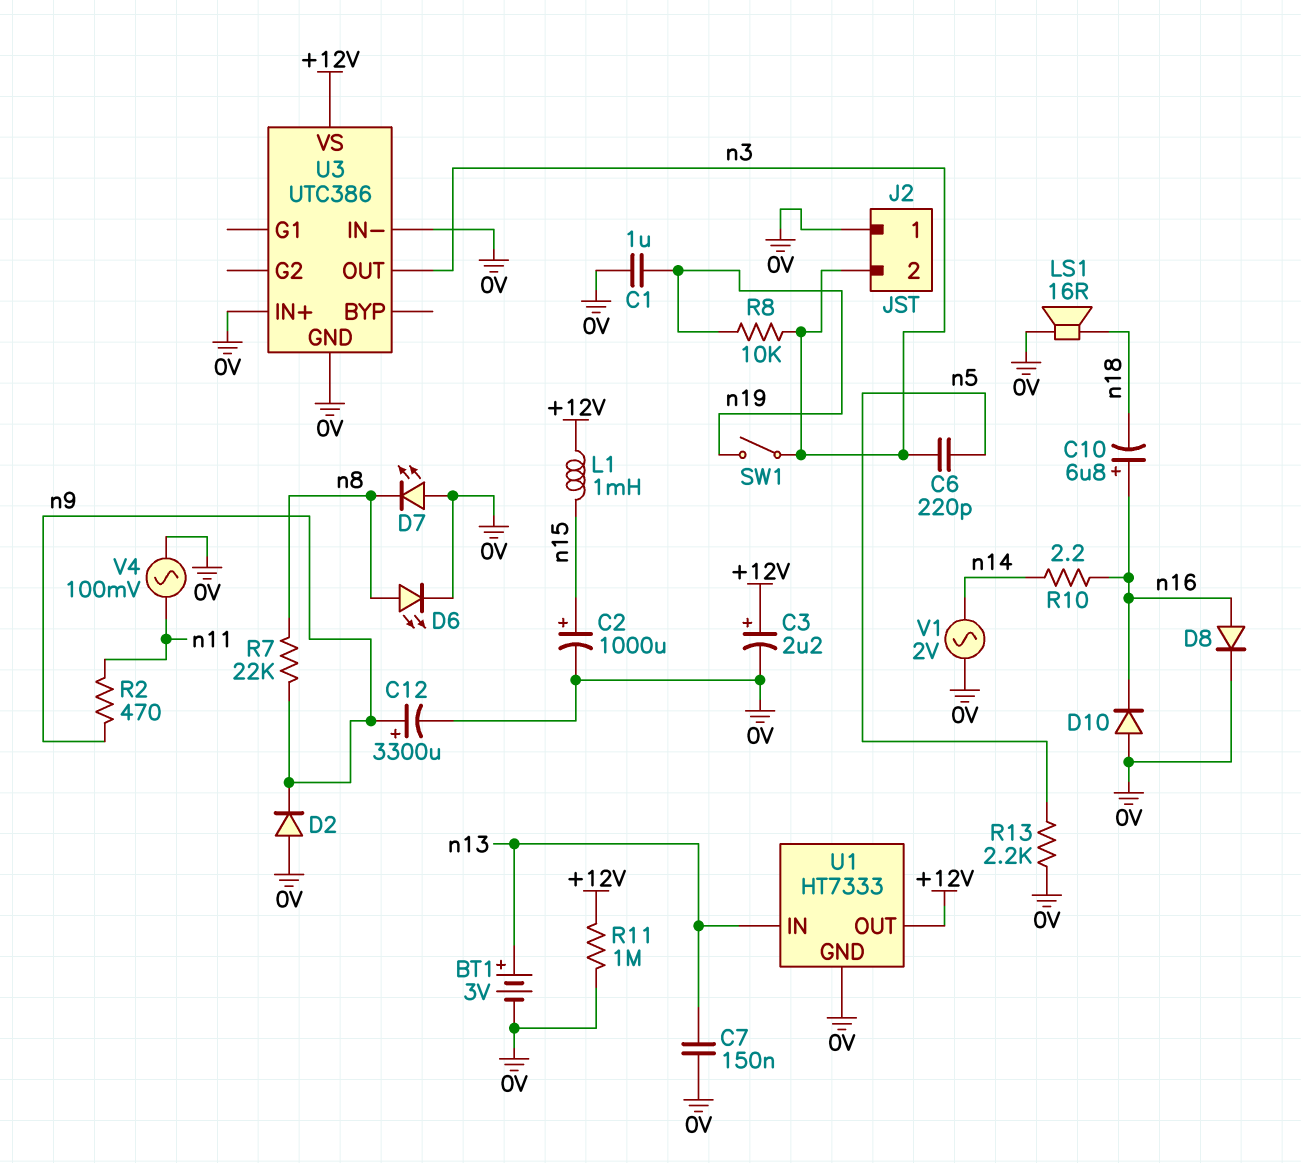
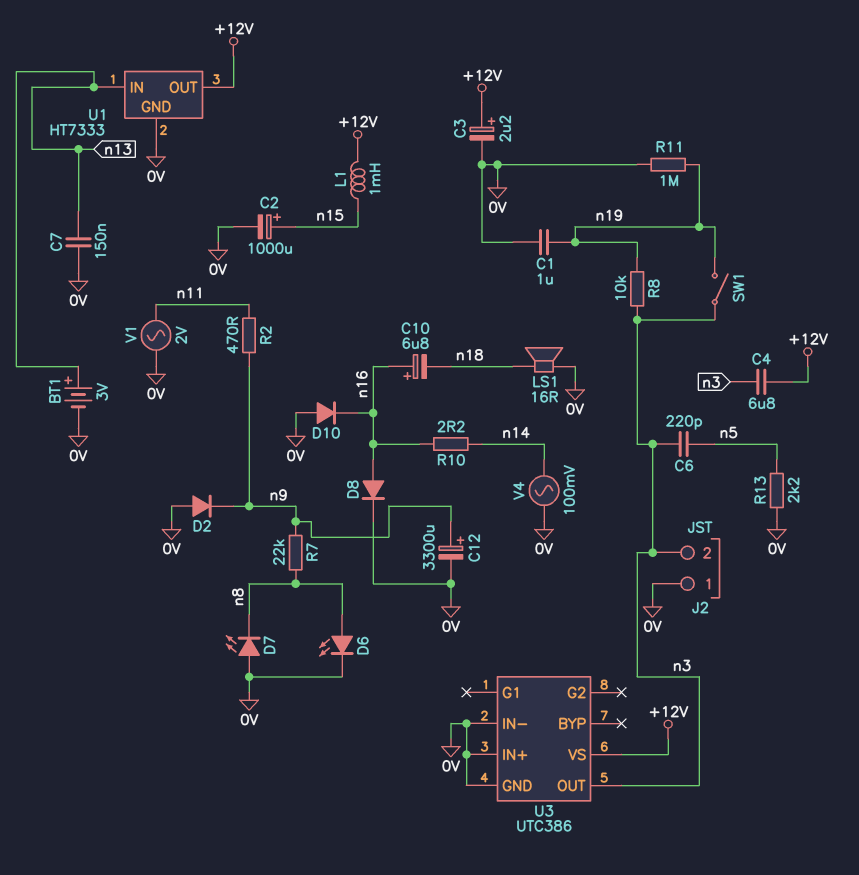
C4: none -> 6.8uF (+12V, n3)
R11: 1M (+12V, 0V) -> 1M (0V, n19)
V1: AC 2V (0V, n14) -> AC 2V (0V, n11)
V4: AC 100mV (0V, n11) -> AC 100mV (0V, n14)

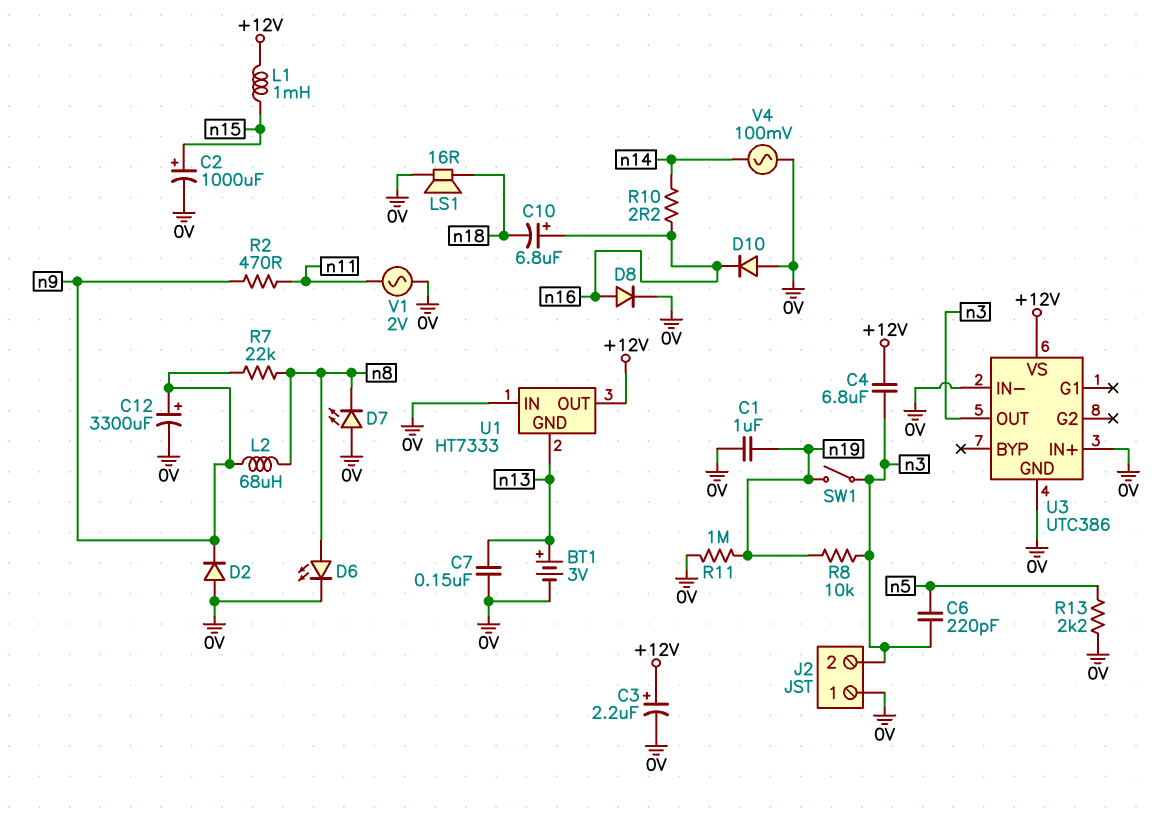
L2: none -> 68uH (n8, n9)
U1 pin GND: 0V -> n13
U1 pin IN: n13 -> 0V

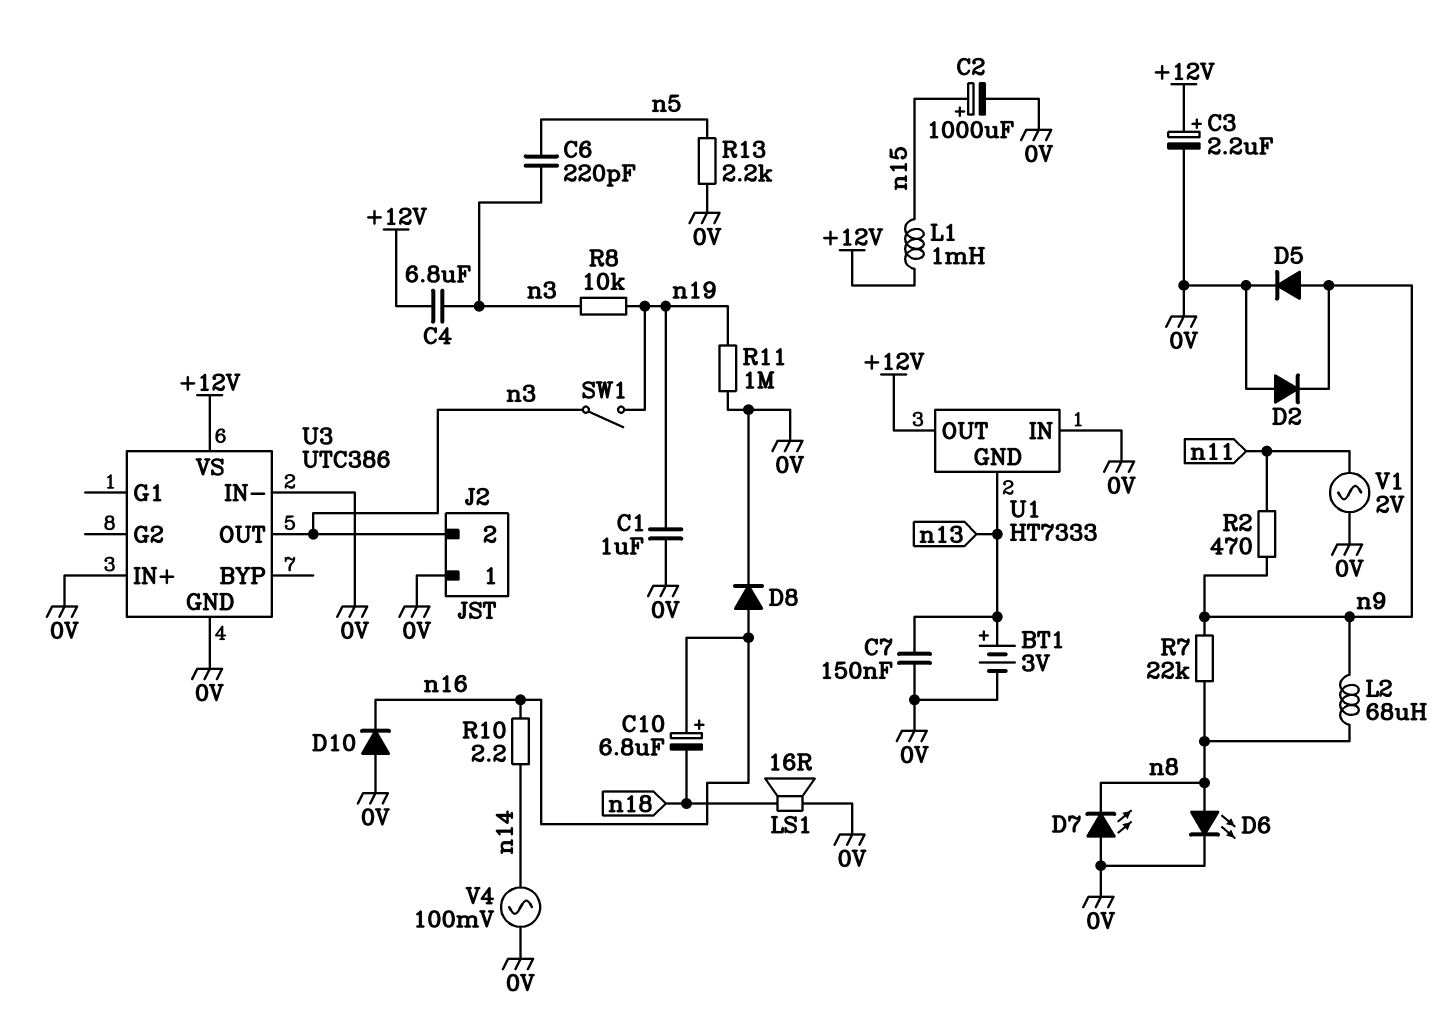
C12: 3300uF (plus n9, minus 0V) -> none
D5: none -> diode (A n9, K 0V)

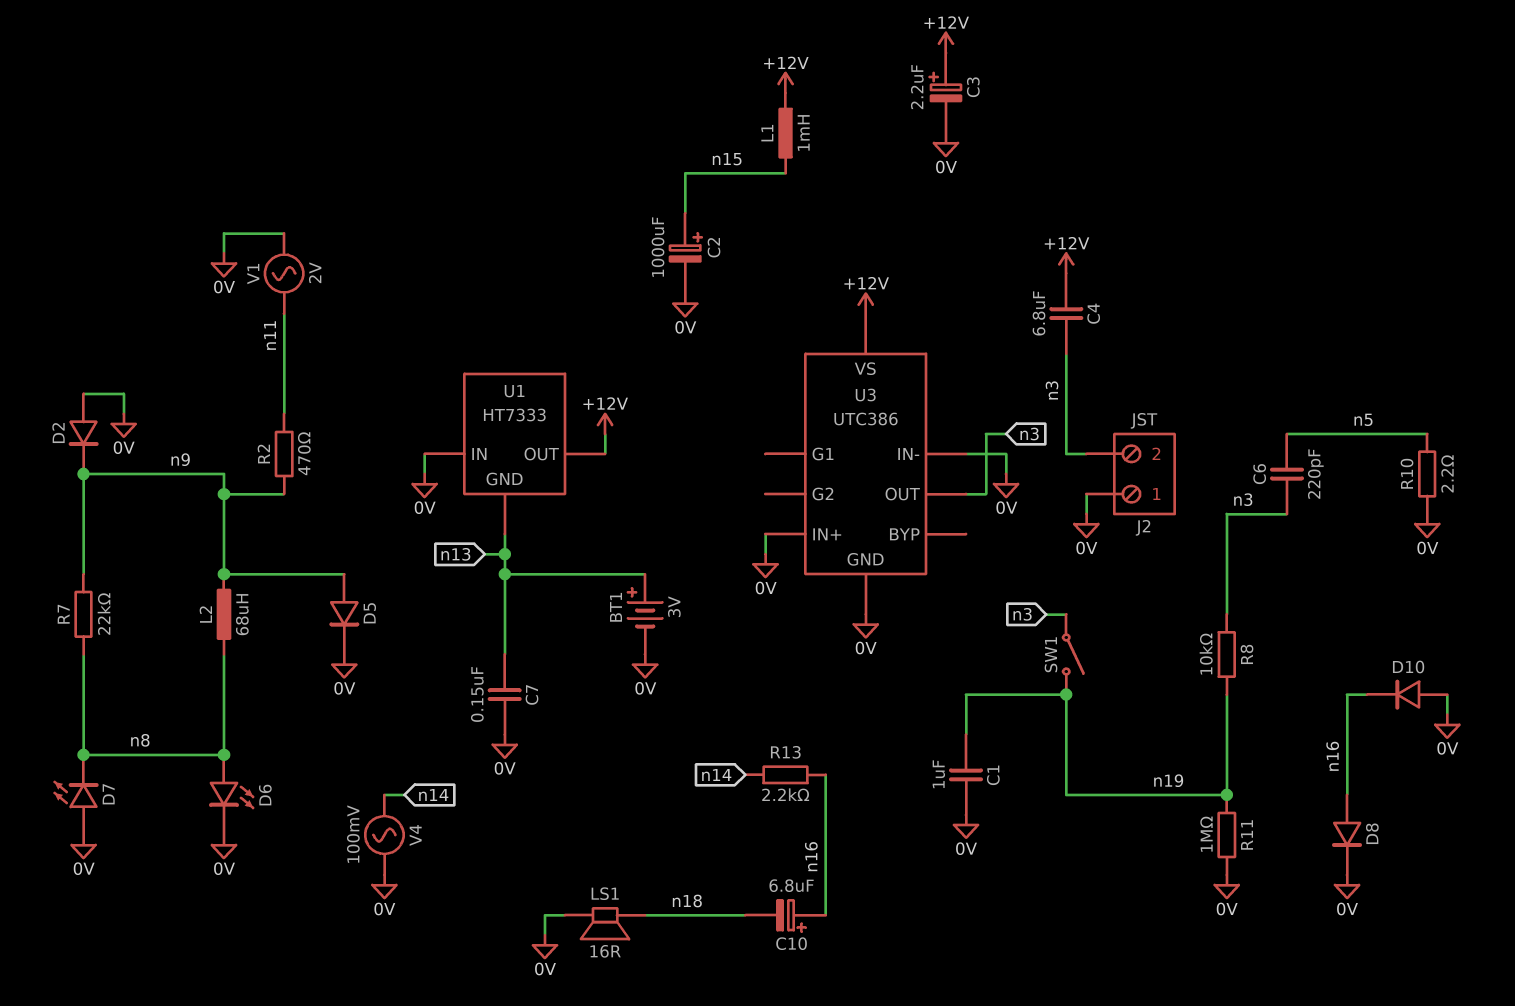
R10: 2.2 (n14, n16) -> 2.2 (0V, n5)
R13: 2.2k (0V, n5) -> 2.2k (n14, n16)

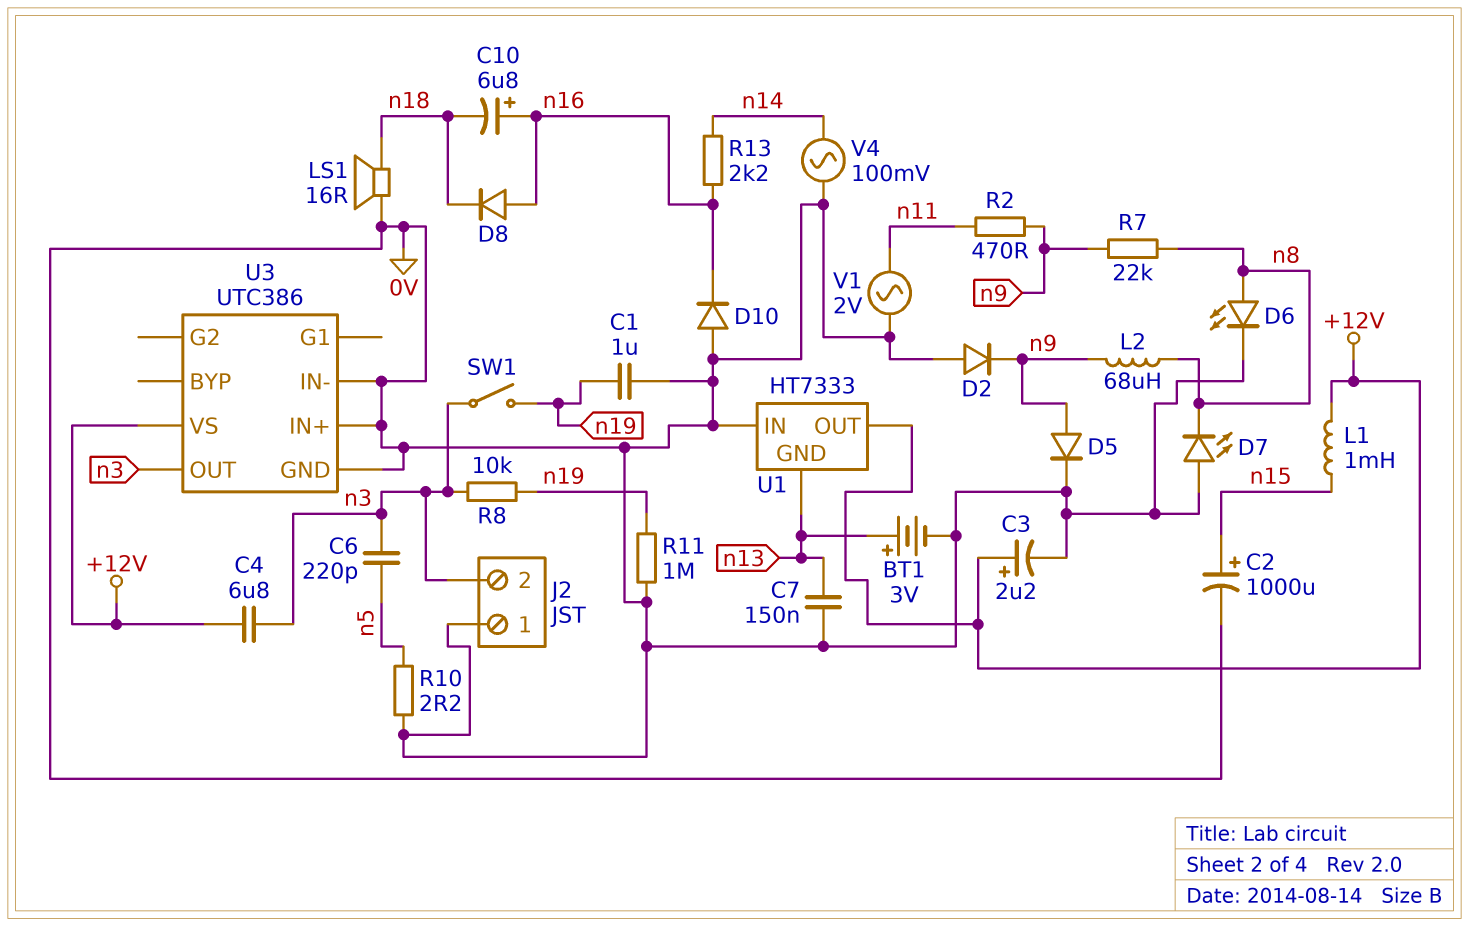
D8: diode (A n16, K 0V) -> diode (A n16, K n18)

